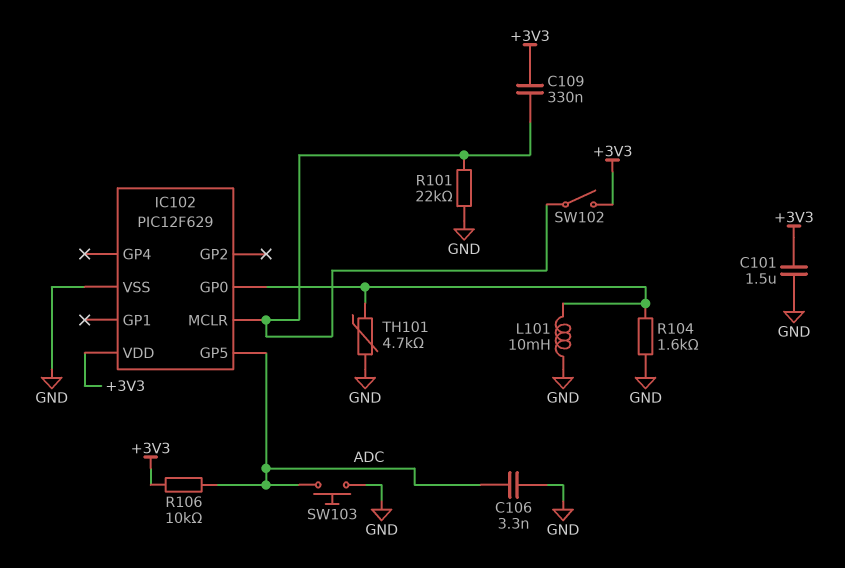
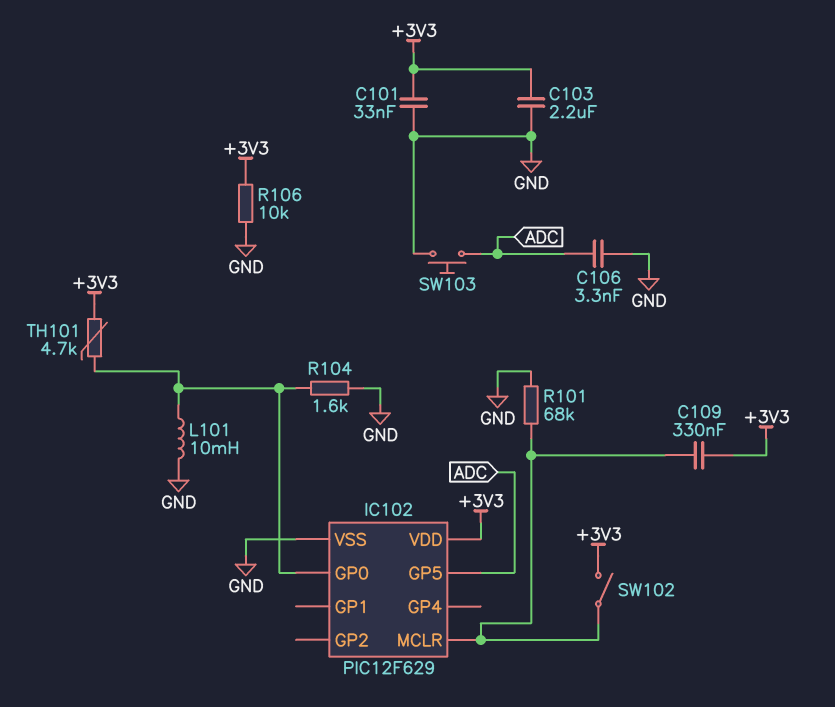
C101: 1.5uF (+3V3, GND) -> 33nF (+3V3, GND)
C103: none -> 2.2uF (+3V3, GND)
R101: 22k (GND, IC102/MCLR) -> 68k (GND, IC102/MCLR)
R106: 10k (+3V3, ADC) -> 10k (+3V3, GND)
TH101: 4.7k (GND, IC102/GP0) -> 4.7k (+3V3, IC102/GP0)

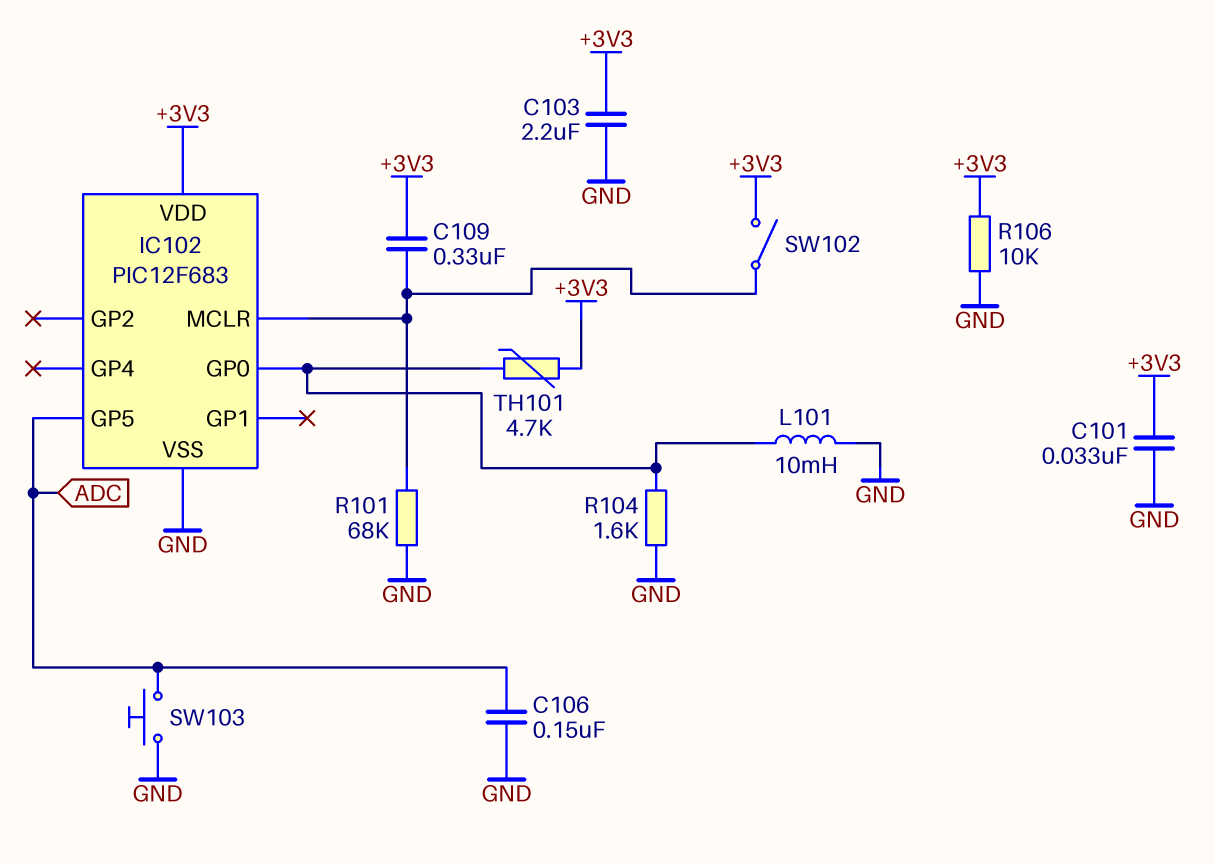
C106: 3.3nF (ADC, GND) -> 150nF (ADC, GND)
IC102: PIC12F629 -> PIC12F683

